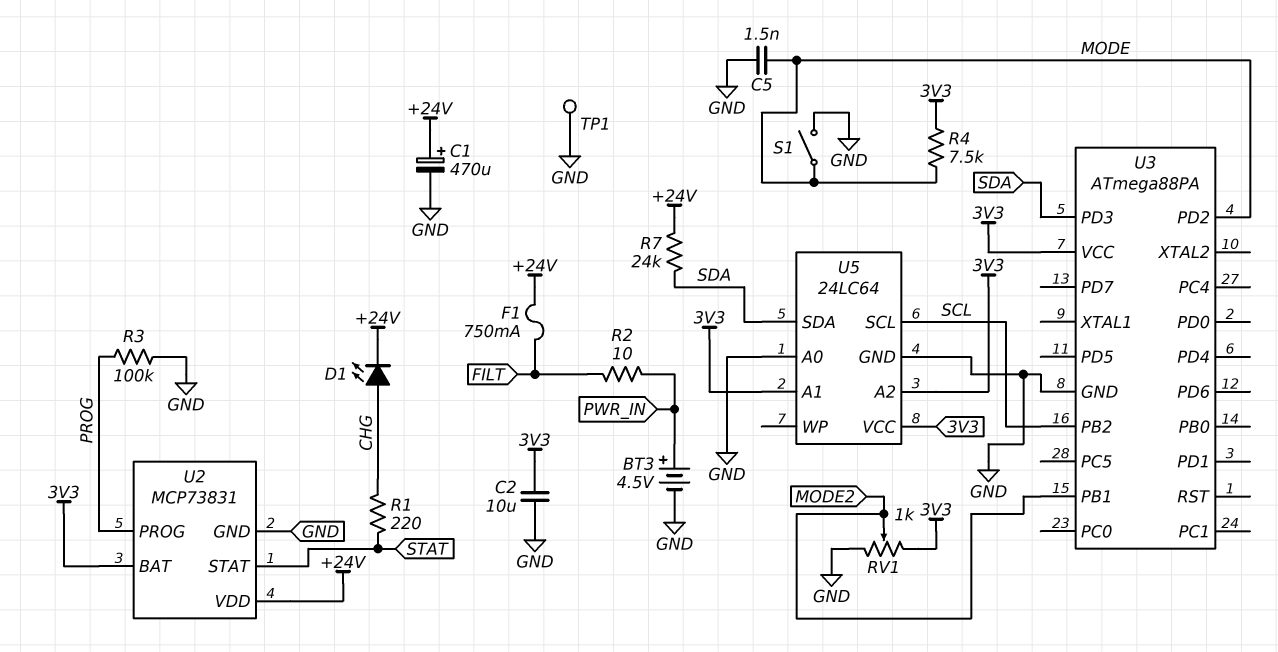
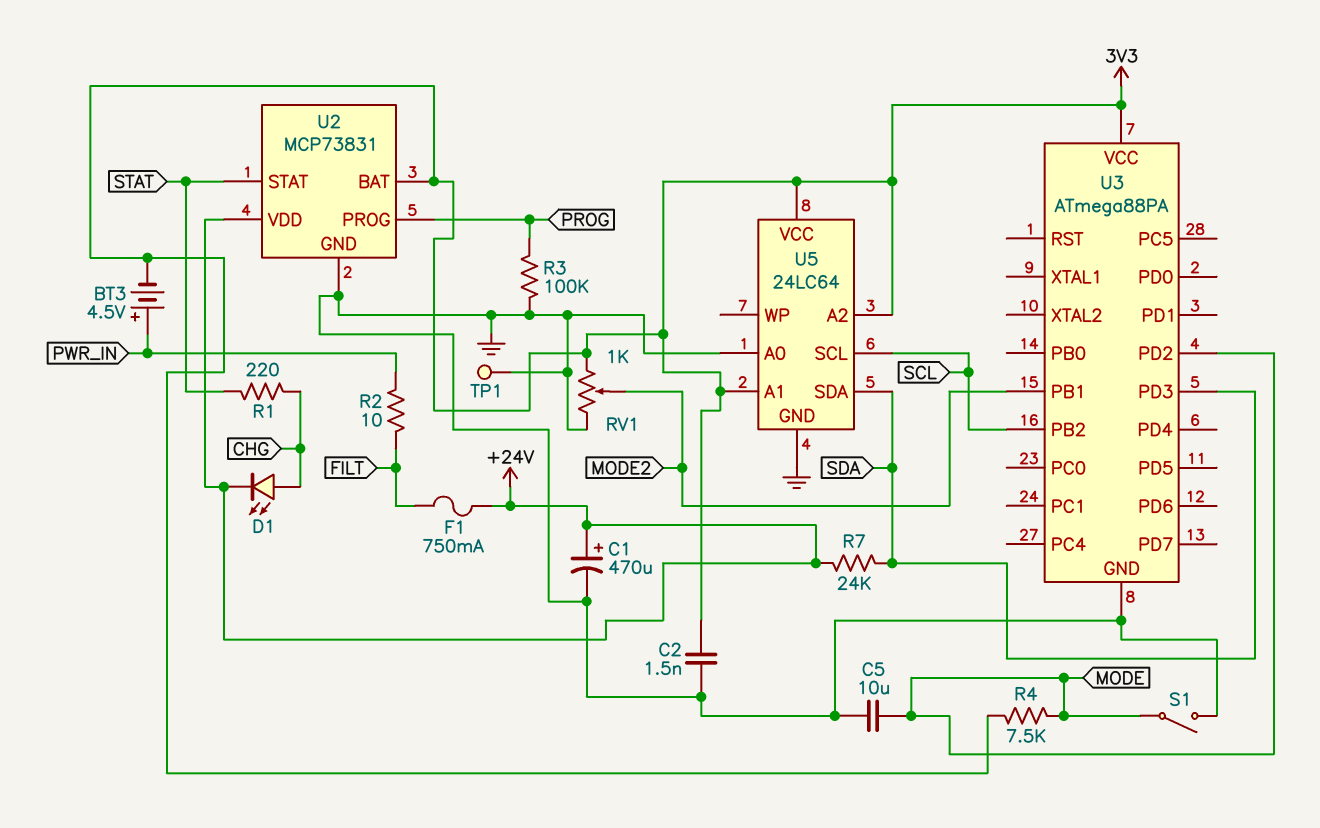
BT3: 4.5V (plus PWR_IN, minus GND) -> 4.5V (plus PWR_IN, minus 3V3)
C2: 10uF (3V3, GND) -> 1.5nF (3V3, GND)
C5: 1.5nF (GND, MODE) -> 10uF (GND, MODE)

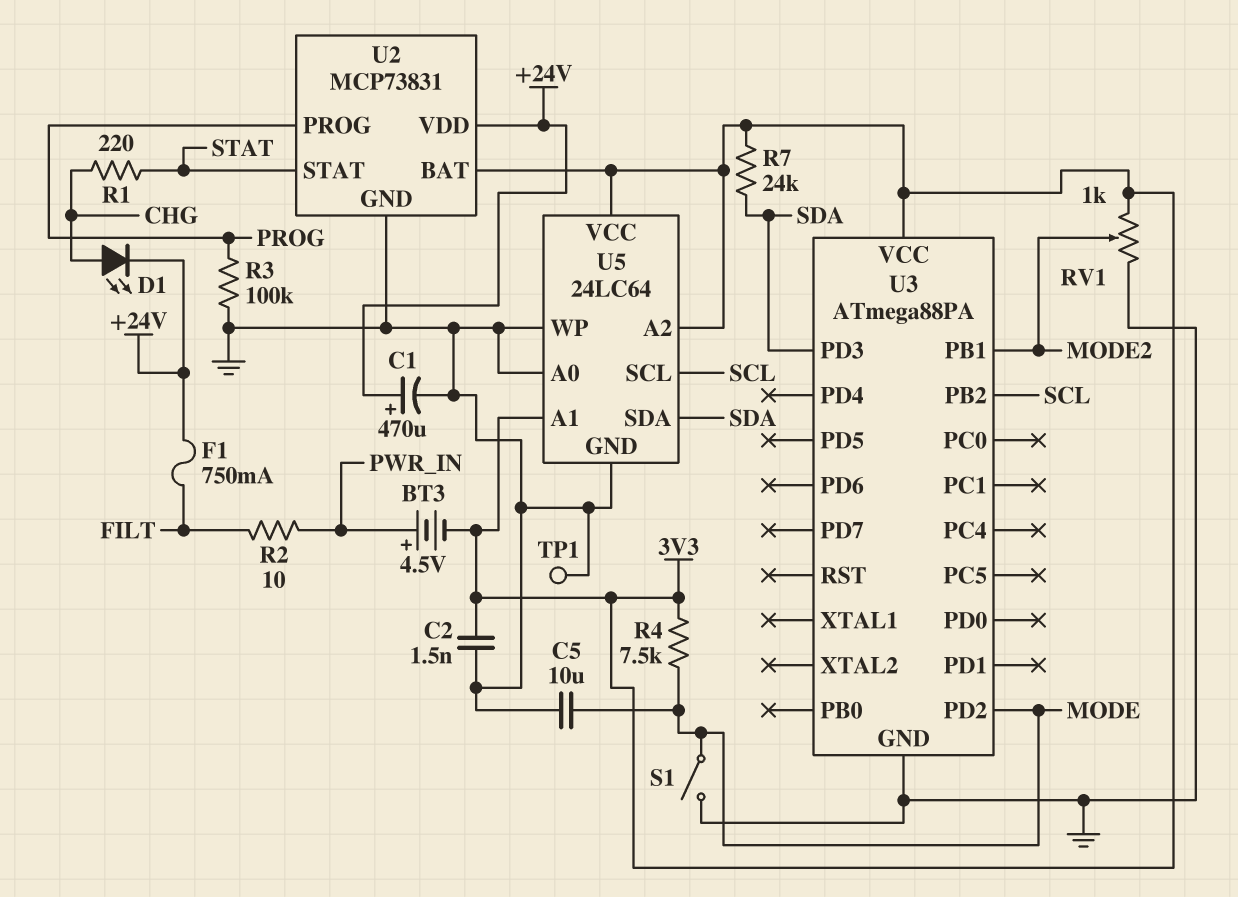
R7: 24k (+24V, SDA) -> 24k (3V3, SDA)
U5 pin WP: none -> GND

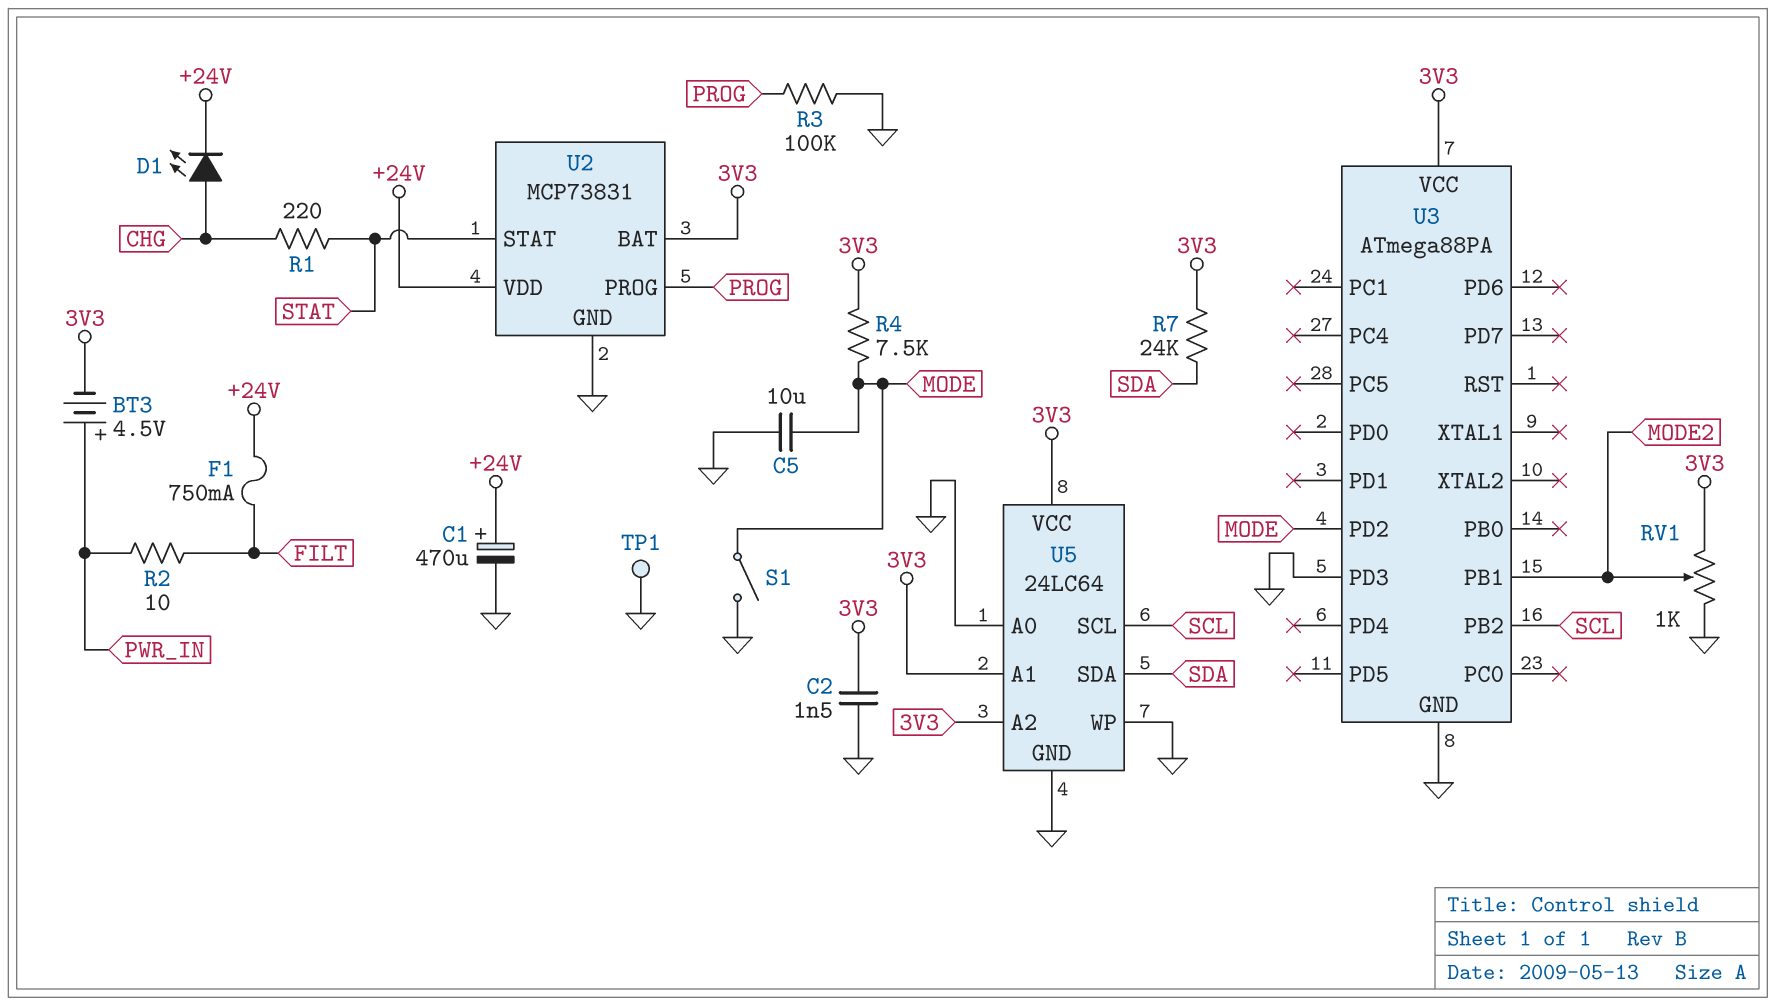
U3 pin PD3: SDA -> GND

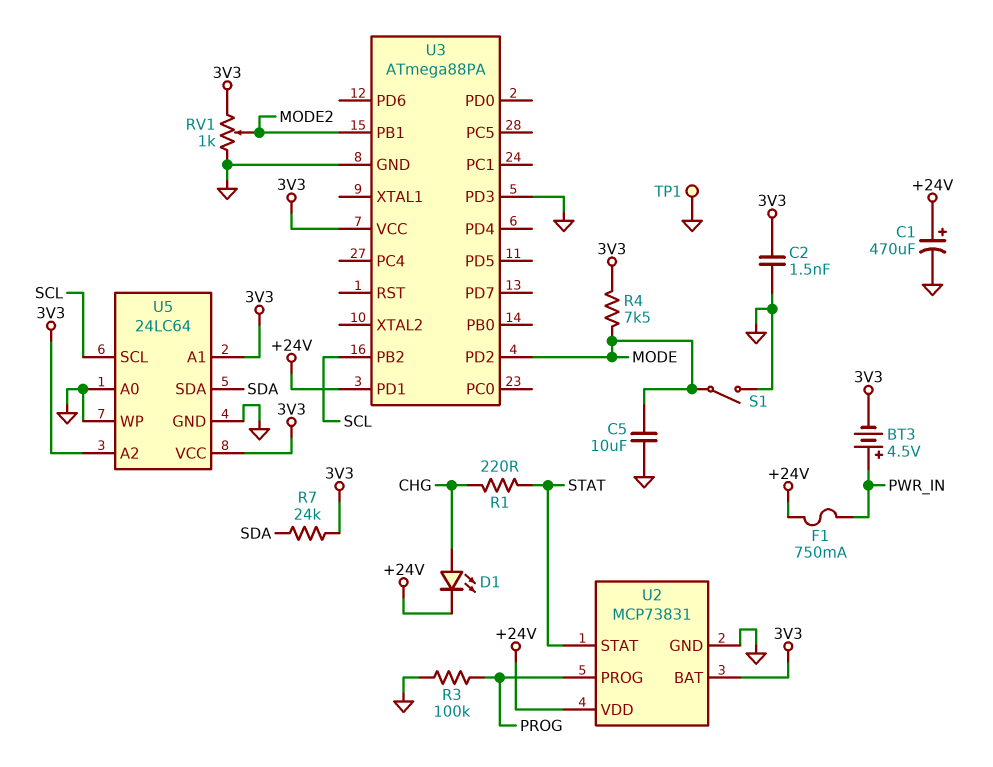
F1: 750mA (+24V, FILT) -> 750mA (+24V, PWR_IN)
R2: 10 (FILT, PWR_IN) -> none
U3 pin PD1: none -> +24V

